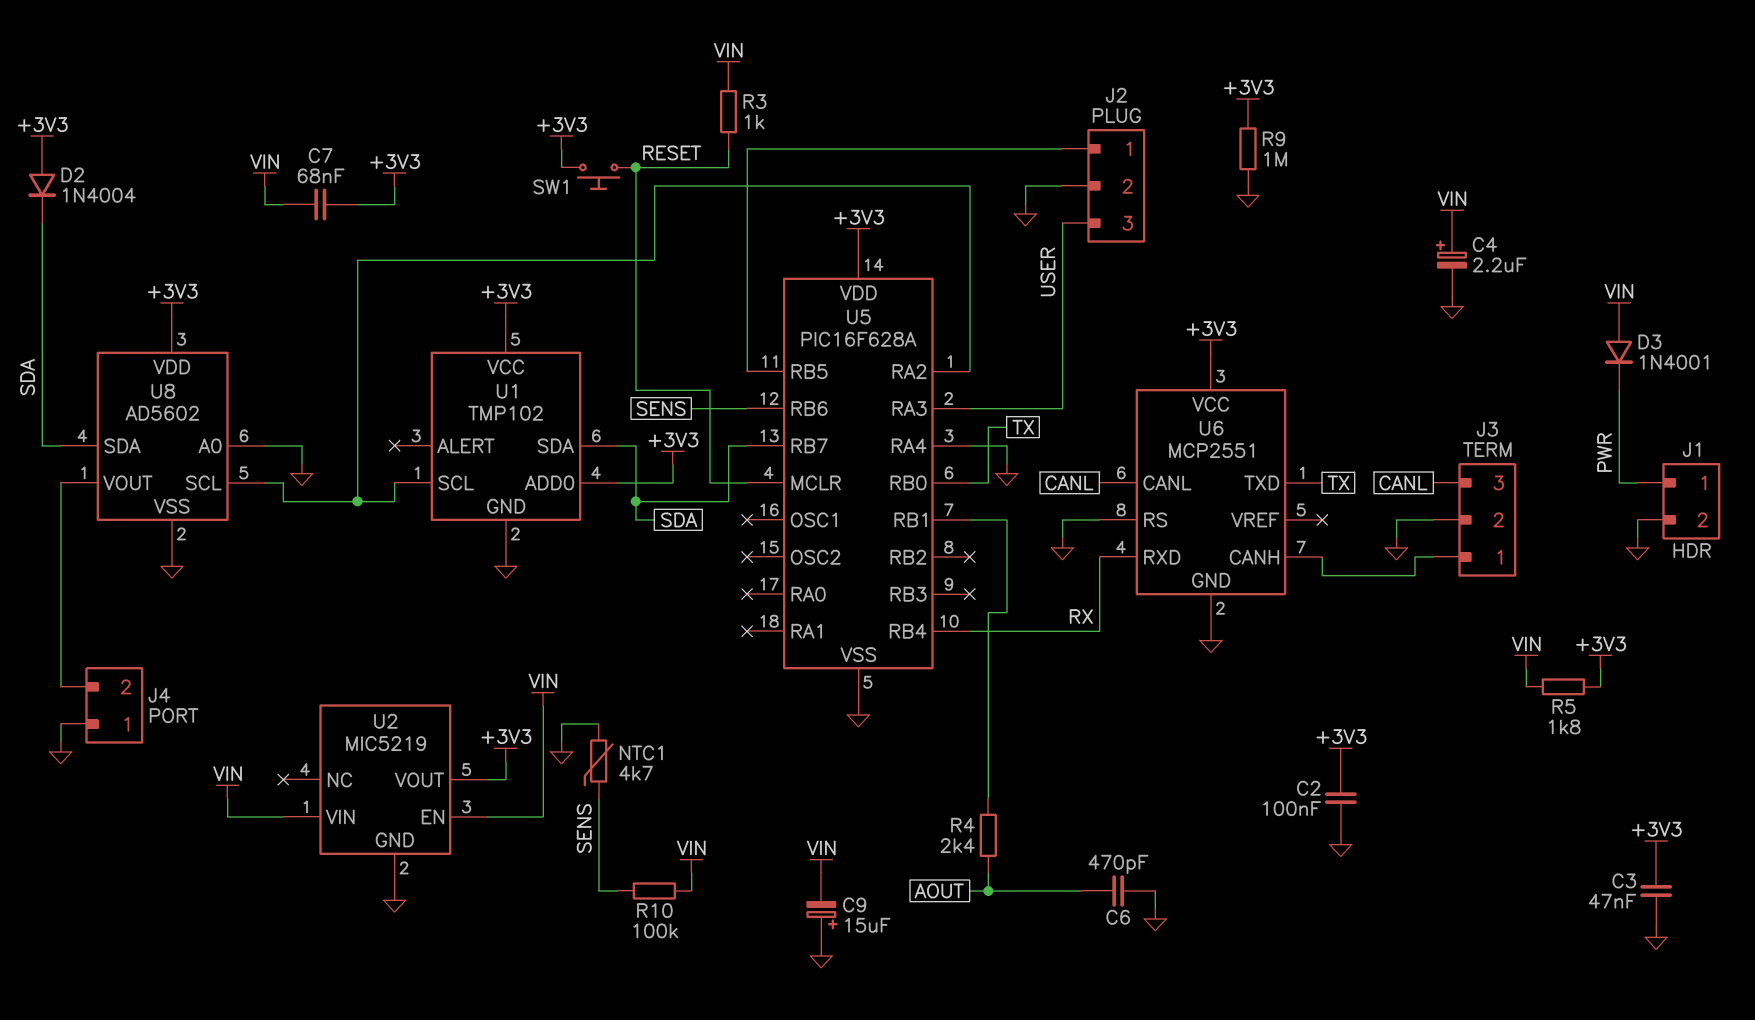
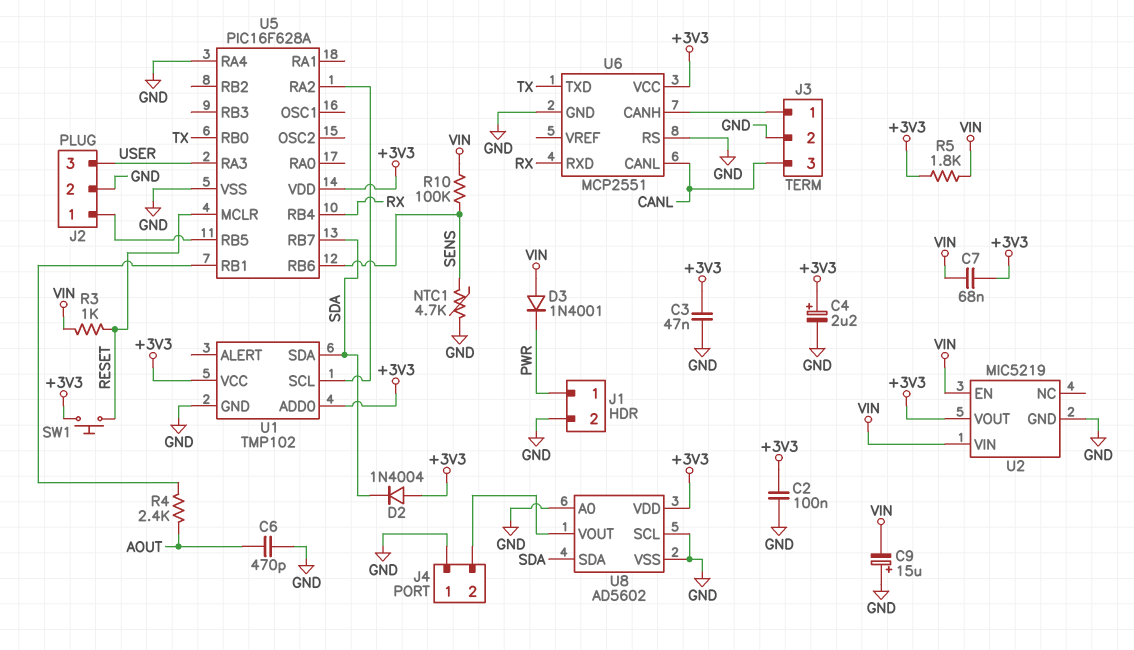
C4: 2.2uF (plus VIN, minus GND) -> 2.2uF (plus +3V3, minus GND)
R9: 1M (+3V3, GND) -> none
U8 pin SCL: U1/SCL -> GND

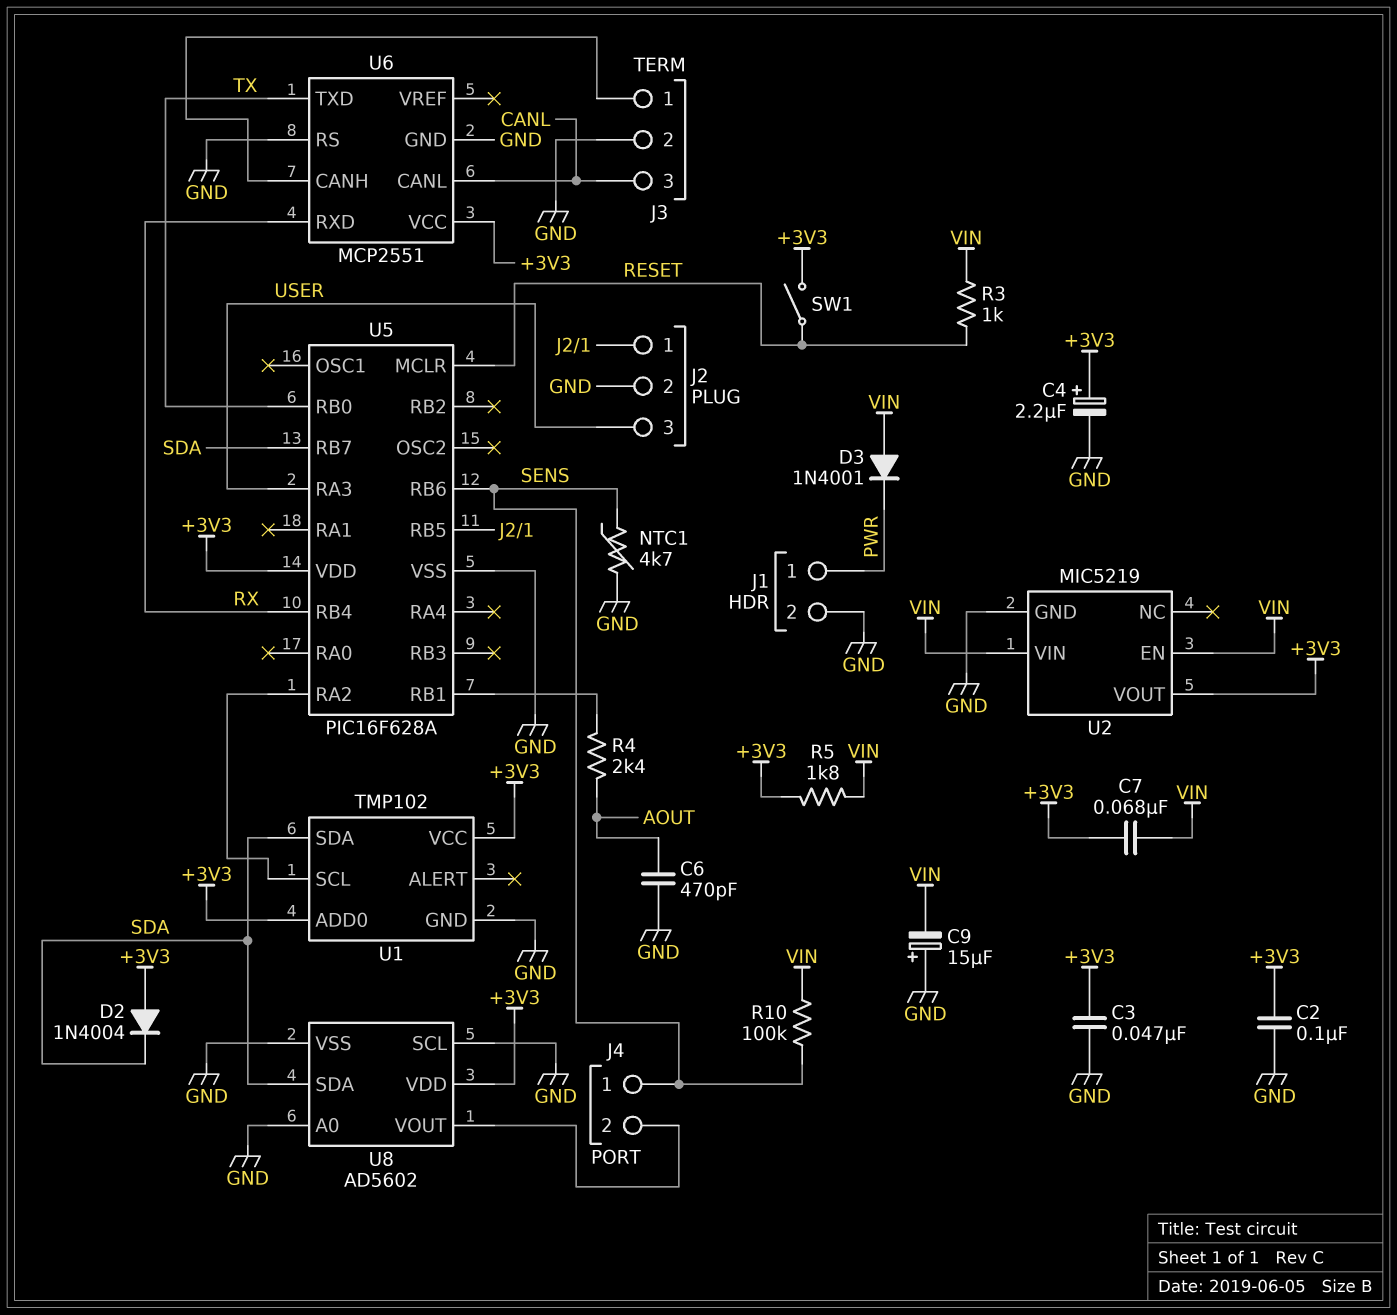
J4 pin 1: GND -> SENS
SW1: button (+3V3, RESET) -> switch (+3V3, RESET)
U5 pin RA4: GND -> none

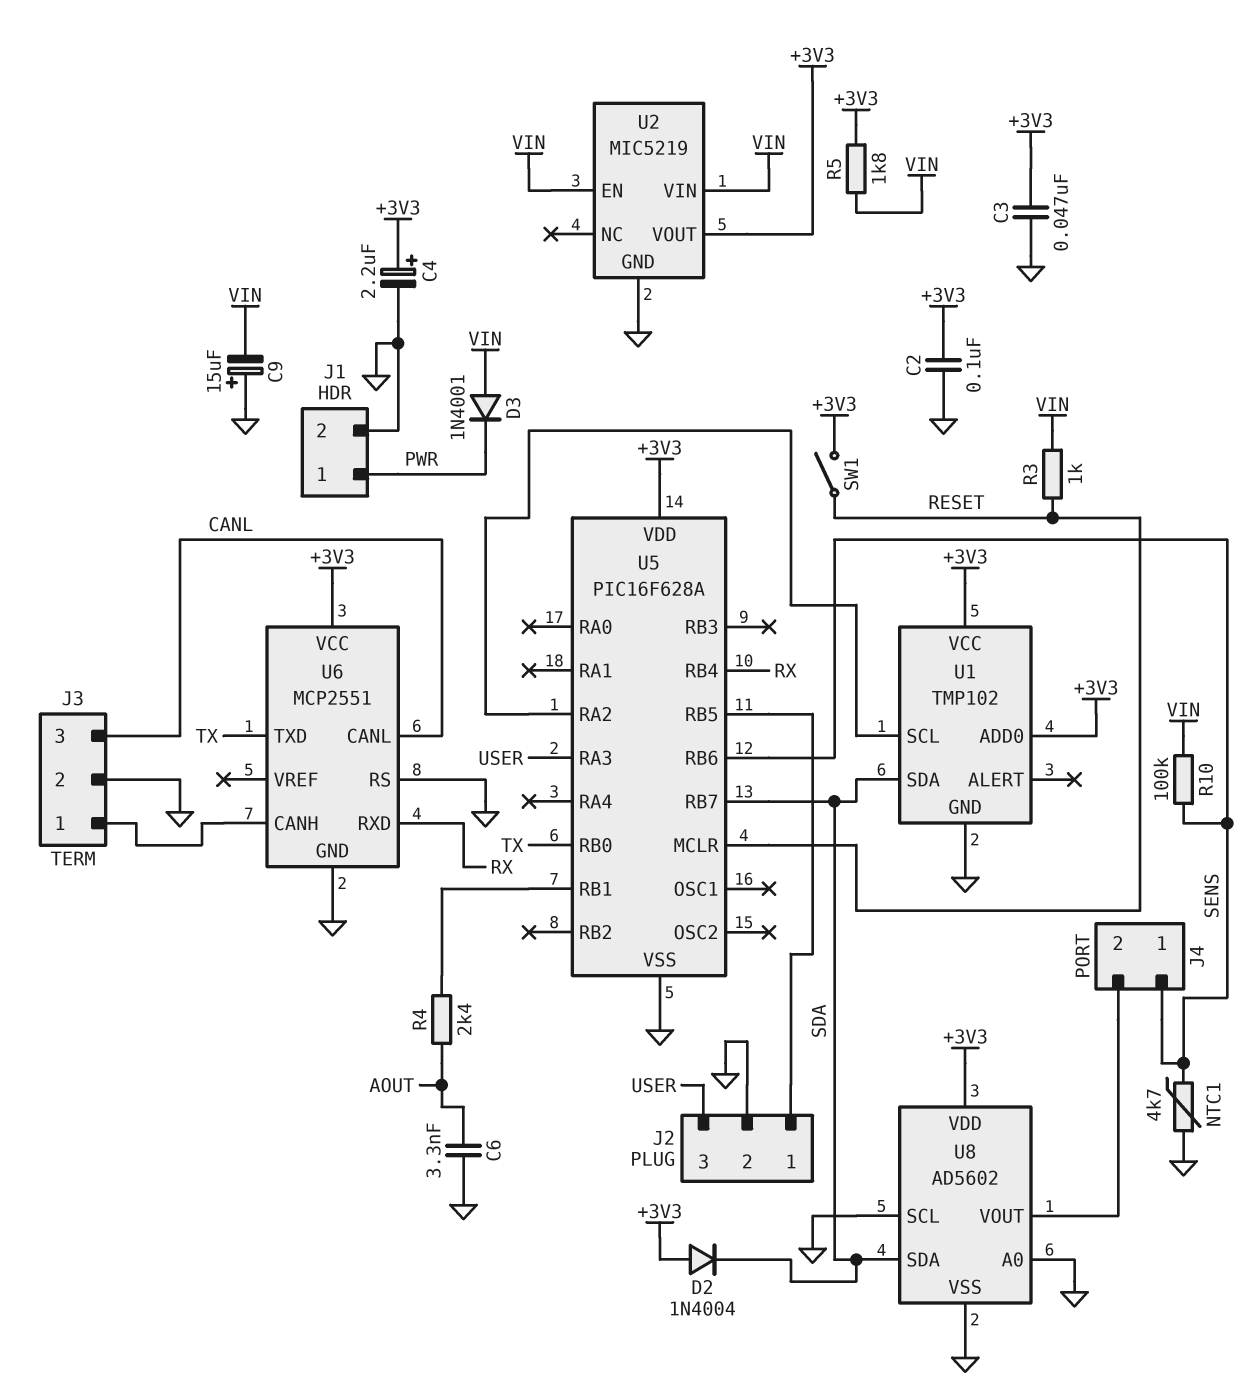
C6: 470pF (AOUT, GND) -> 3.3nF (AOUT, GND)
C7: 68nF (+3V3, VIN) -> none

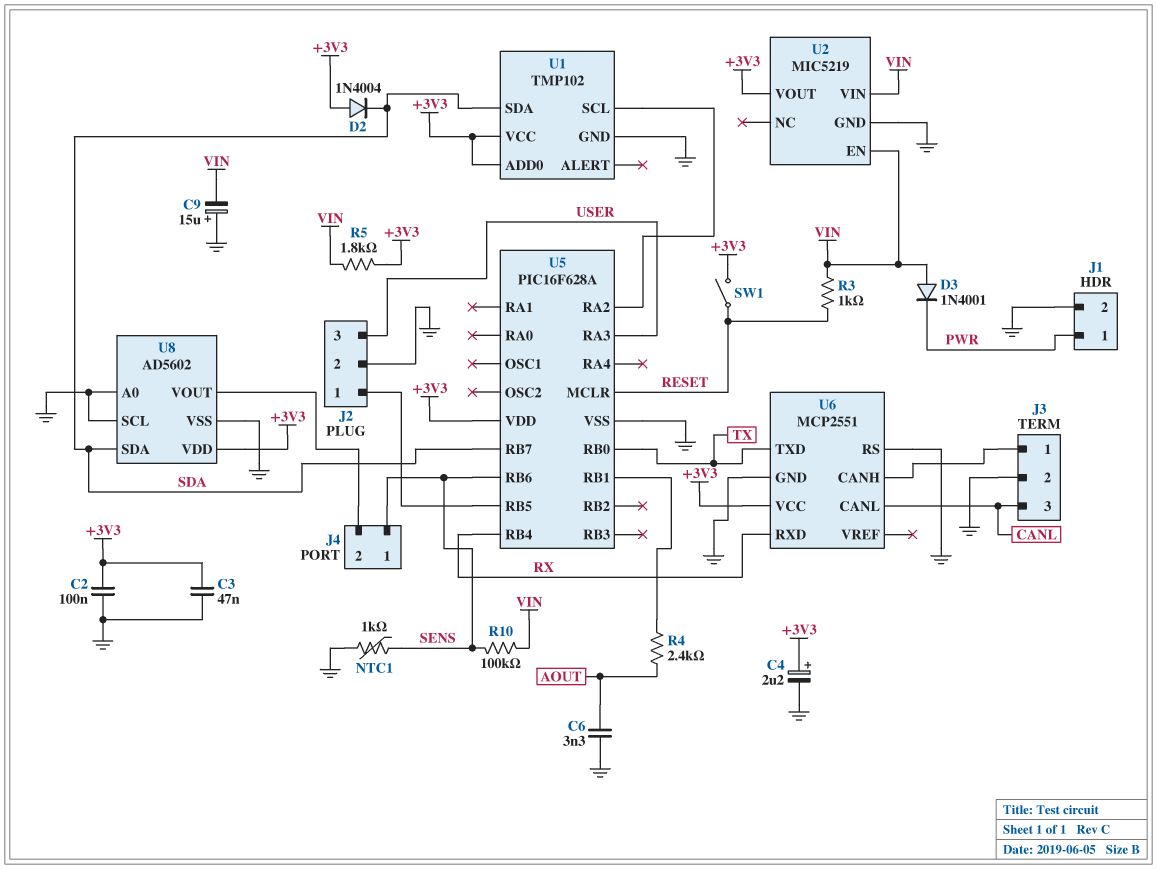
NTC1: 4.7k (GND, SENS) -> 1k (GND, SENS)

